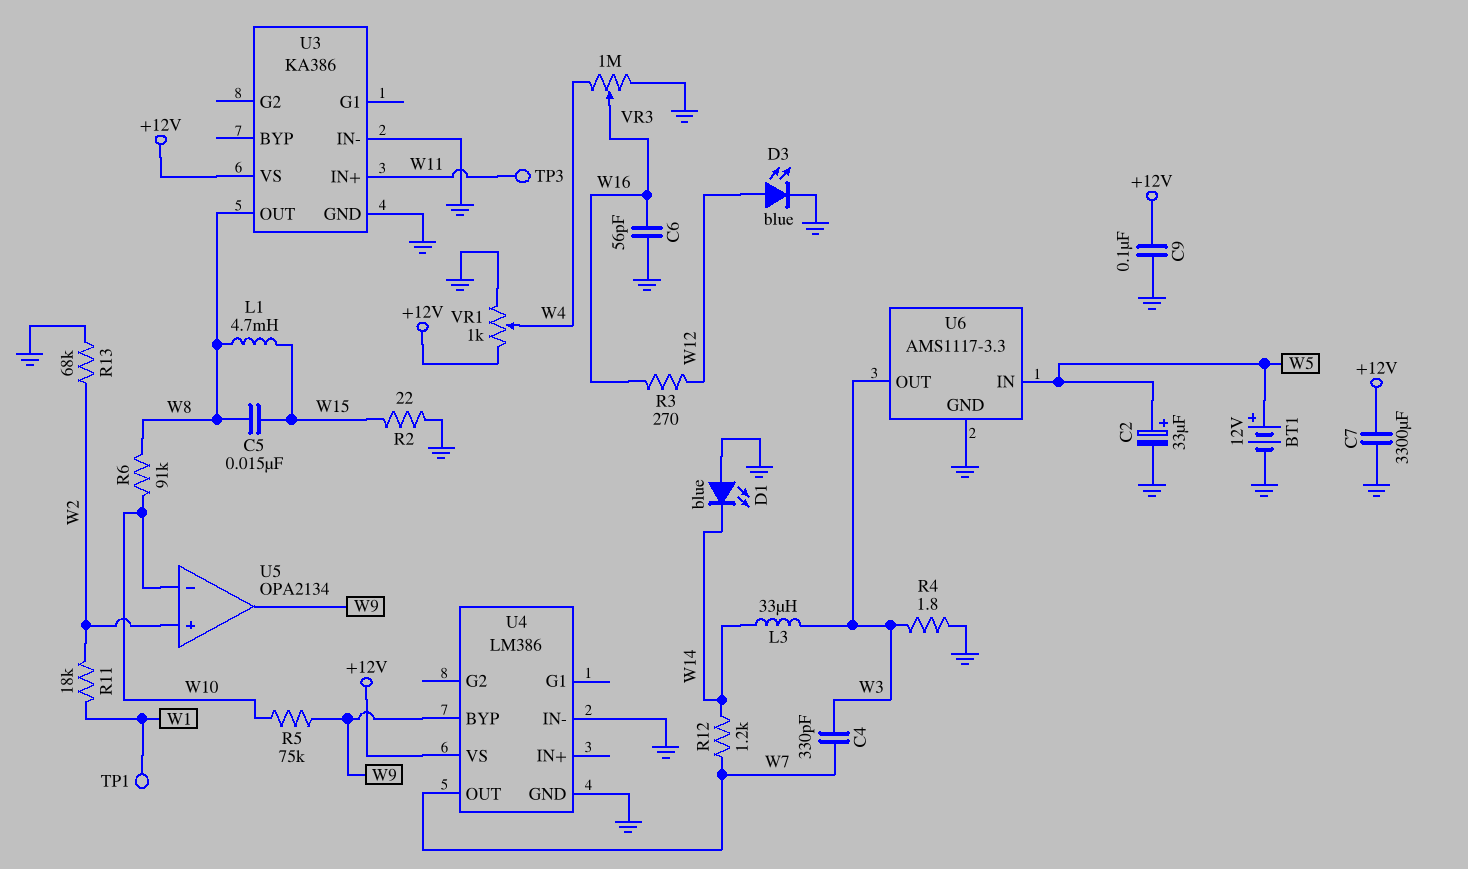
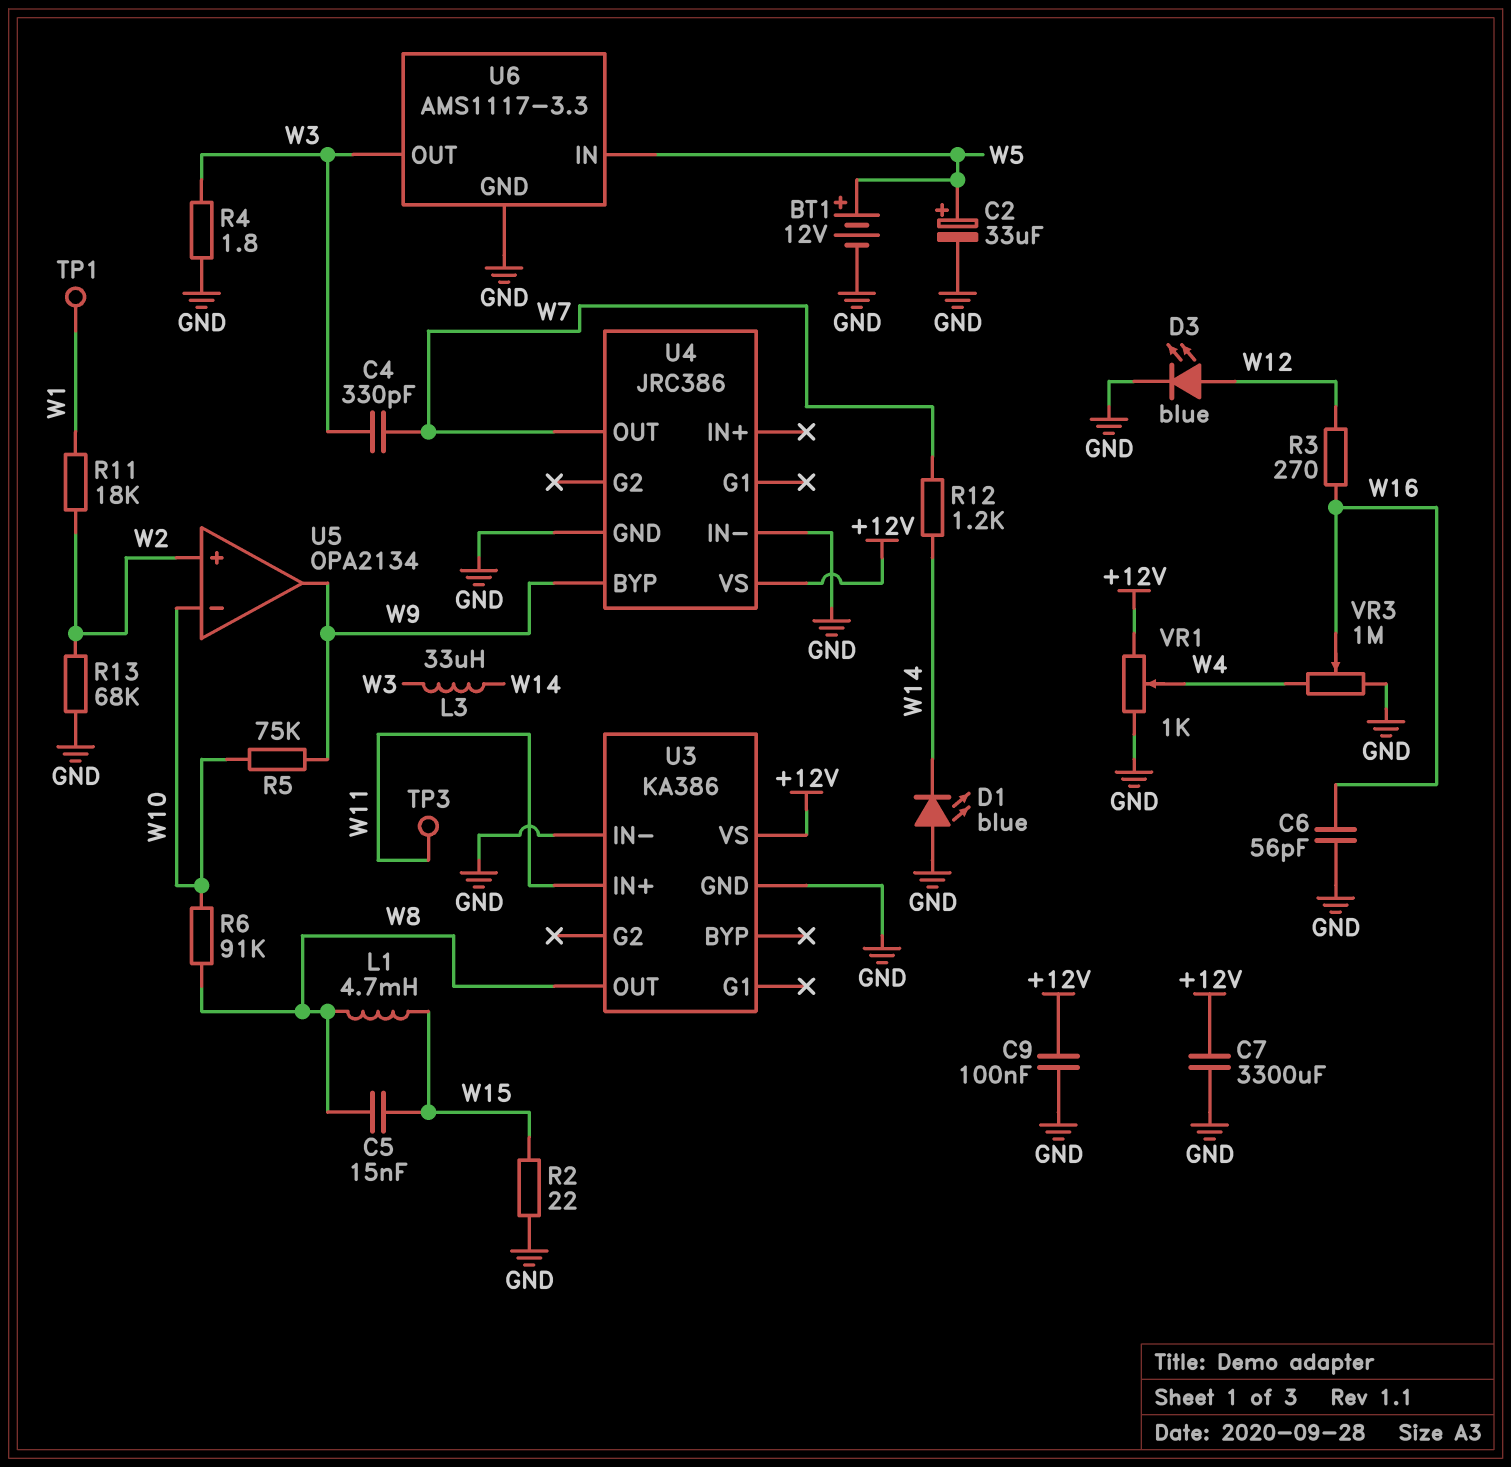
U4: LM386 -> JRC386

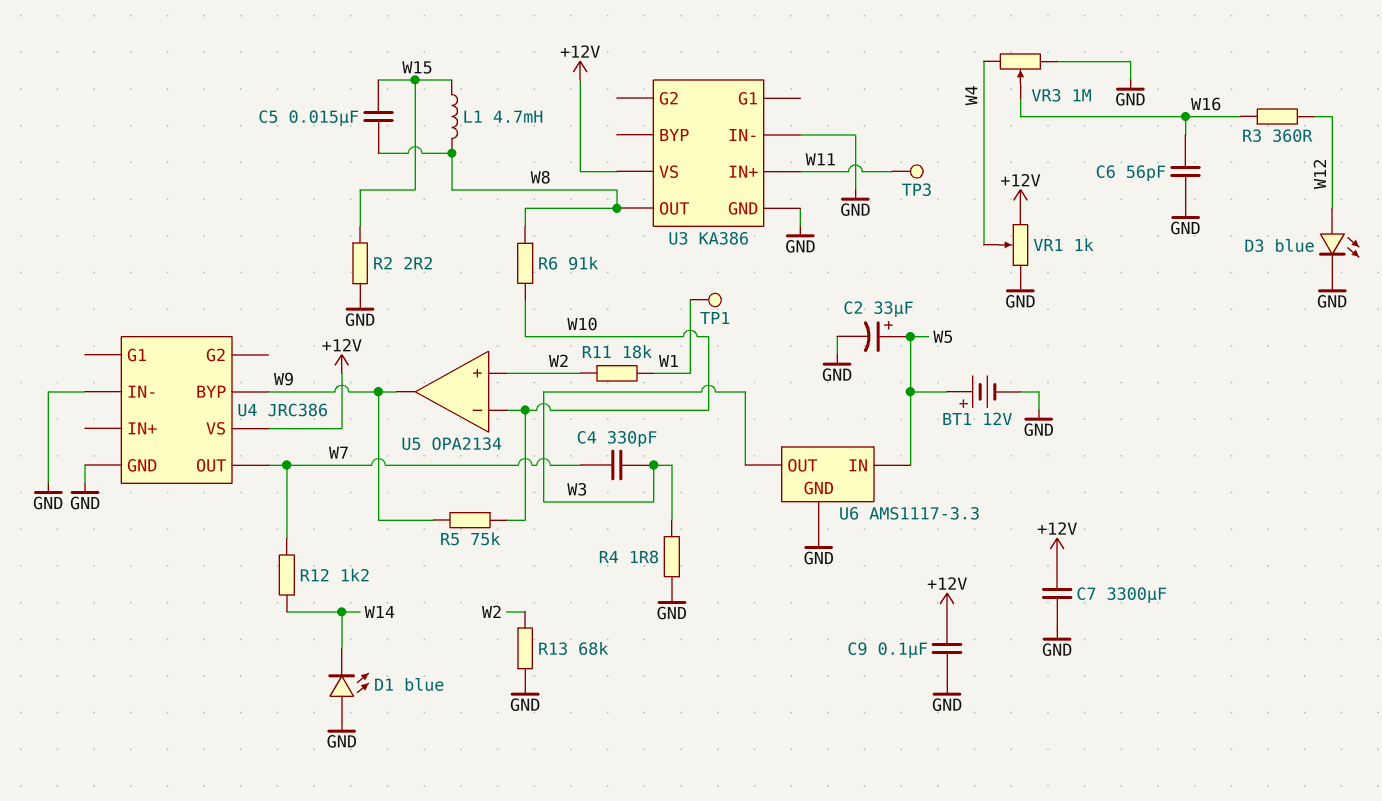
L3: 33uH (W3, W14) -> none
R2: 22 (GND, W15) -> 2.2 (GND, W15)
R3: 270 (W12, W16) -> 360 (W12, W16)

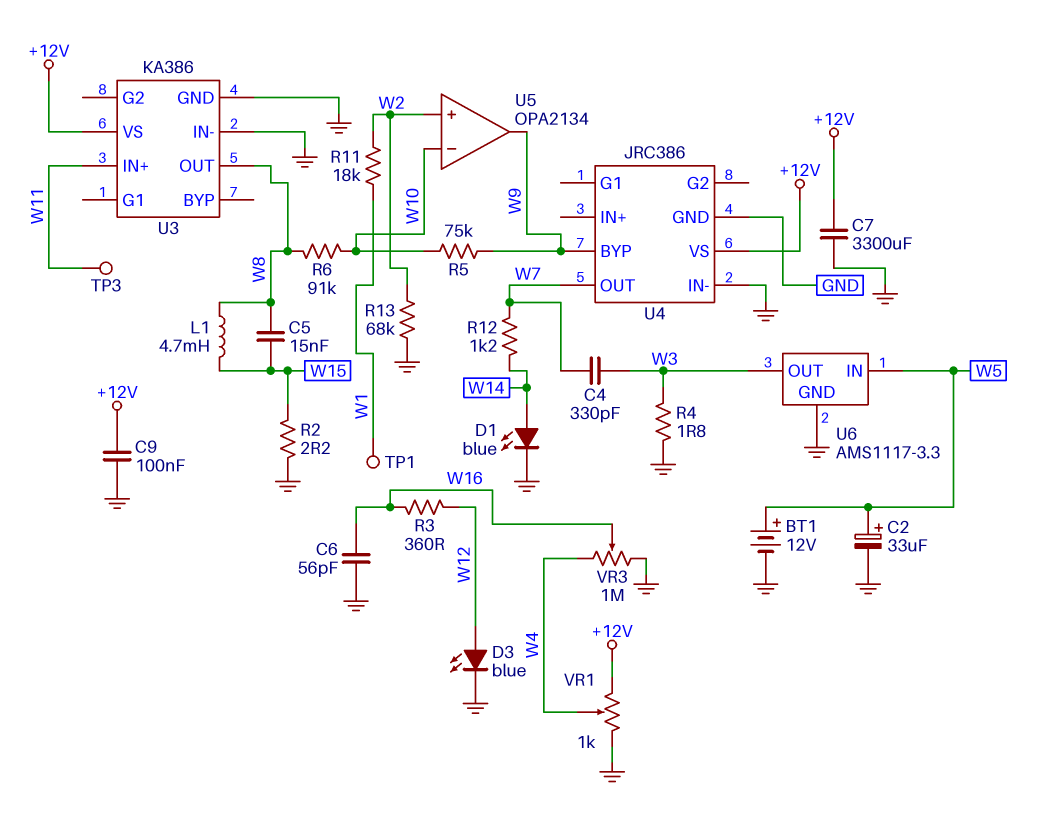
D1: LED blue (A GND, K W14) -> LED blue (A W14, K GND)

